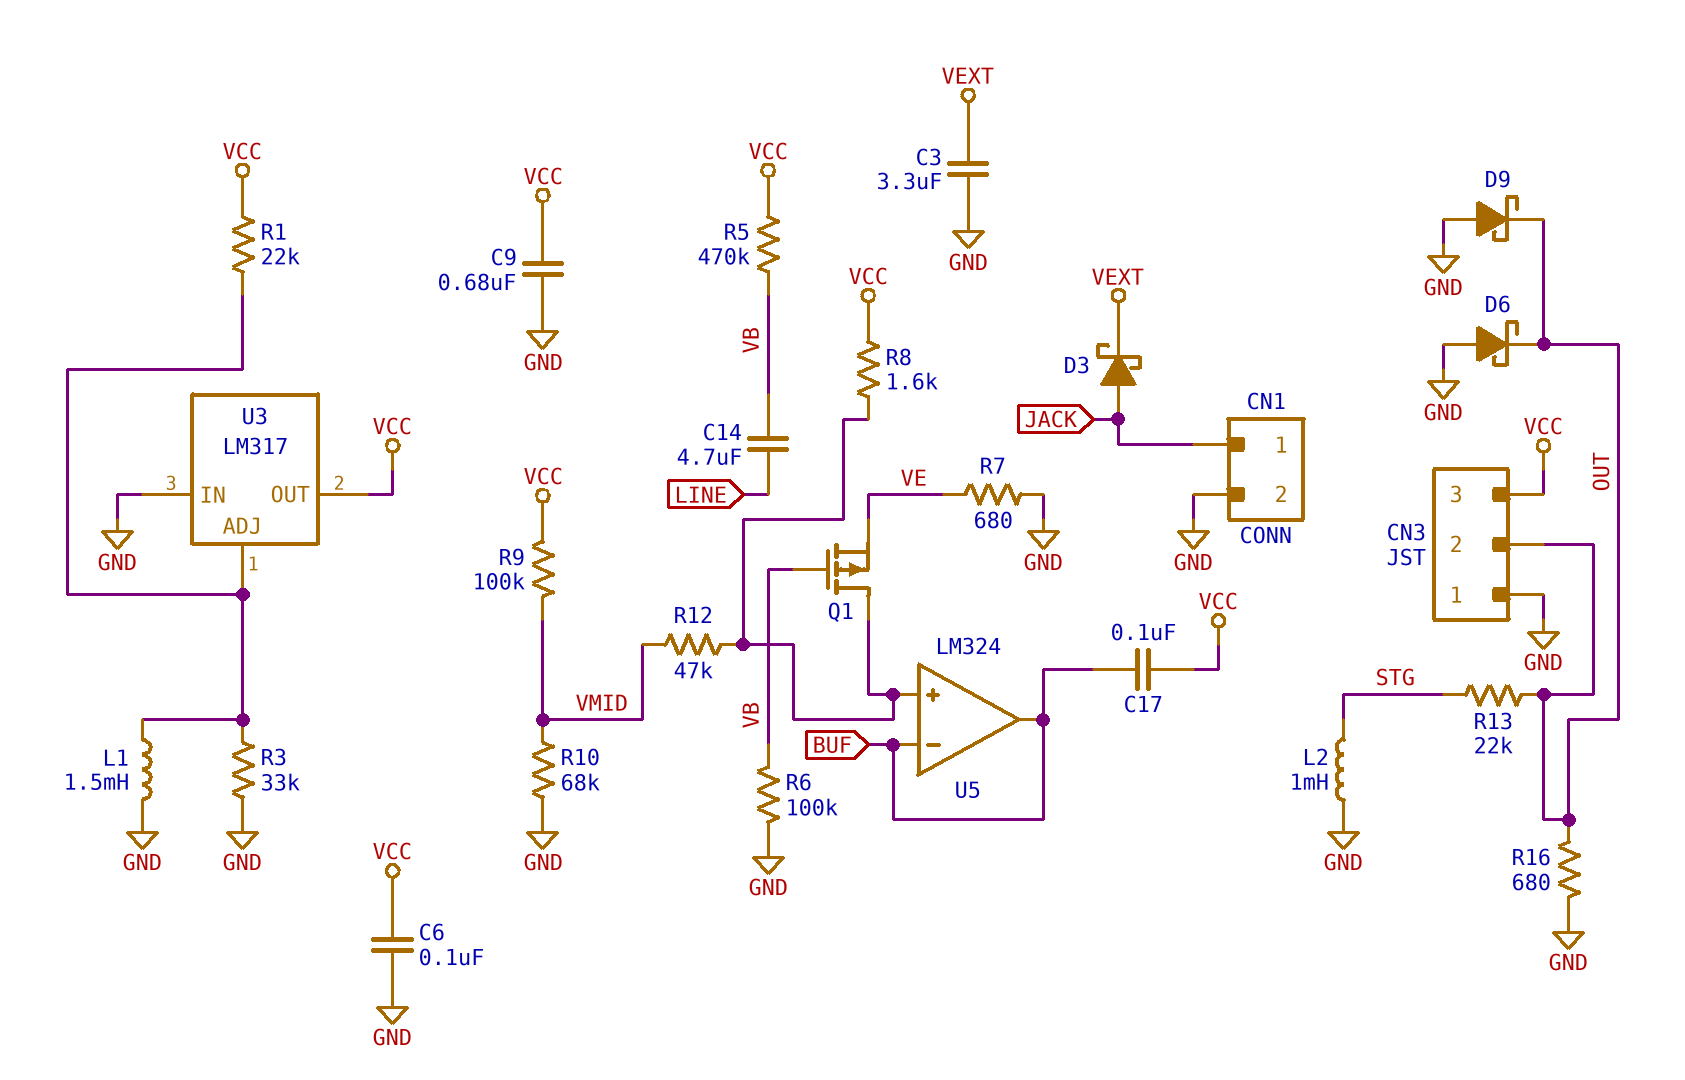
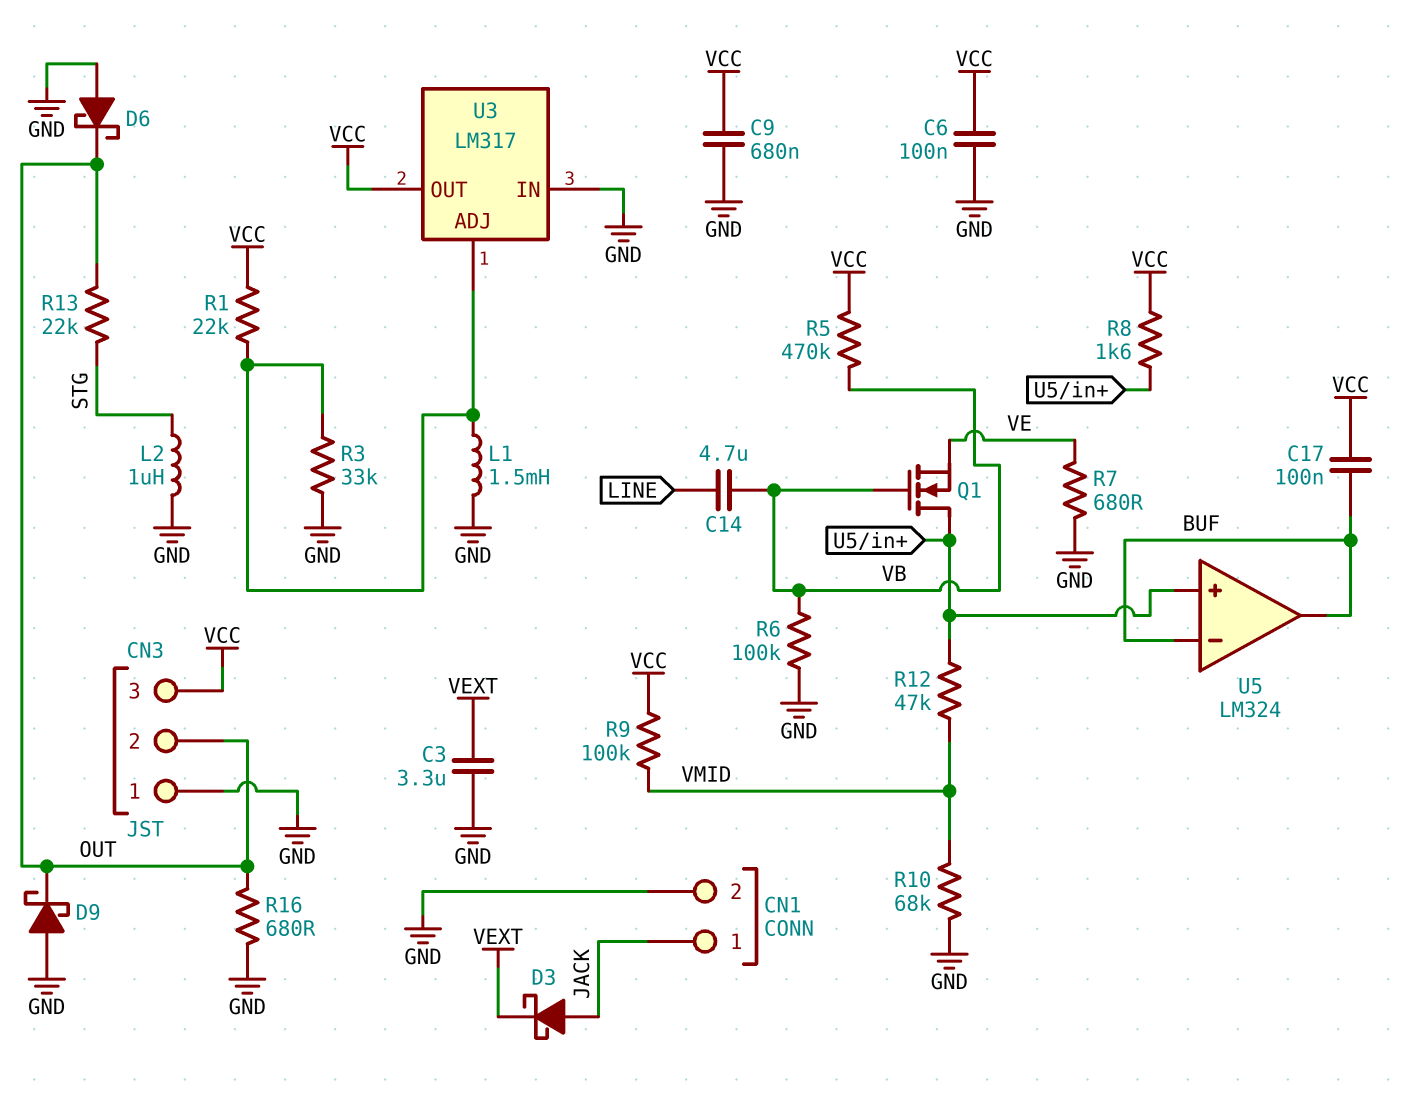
L2: 1mH (GND, STG) -> 1uH (GND, STG)
Q1: PMOS (G VB, D U5/in+, S VE) -> NMOS (G VB, D U5/in+, S VE)

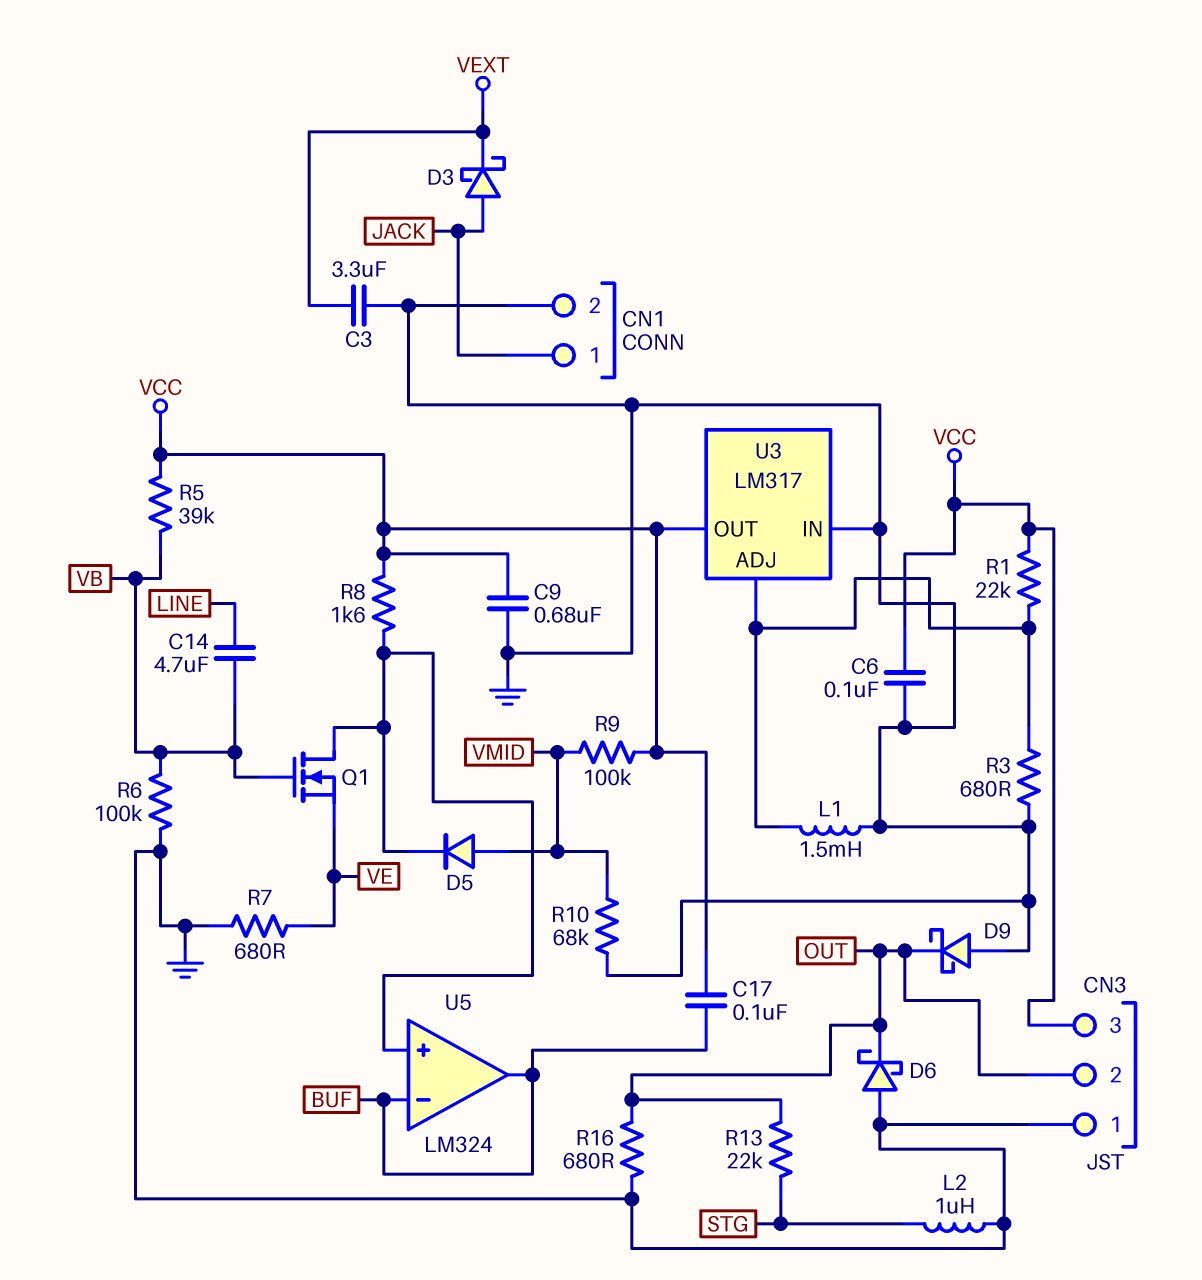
D5: none -> diode (A VMID, K U5/in+)
R3: 33k (GND, U3/ADJ) -> 680 (GND, U3/ADJ)
R5: 470k (VB, VCC) -> 39k (VB, VCC)
R12: 47k (U5/in+, VMID) -> none

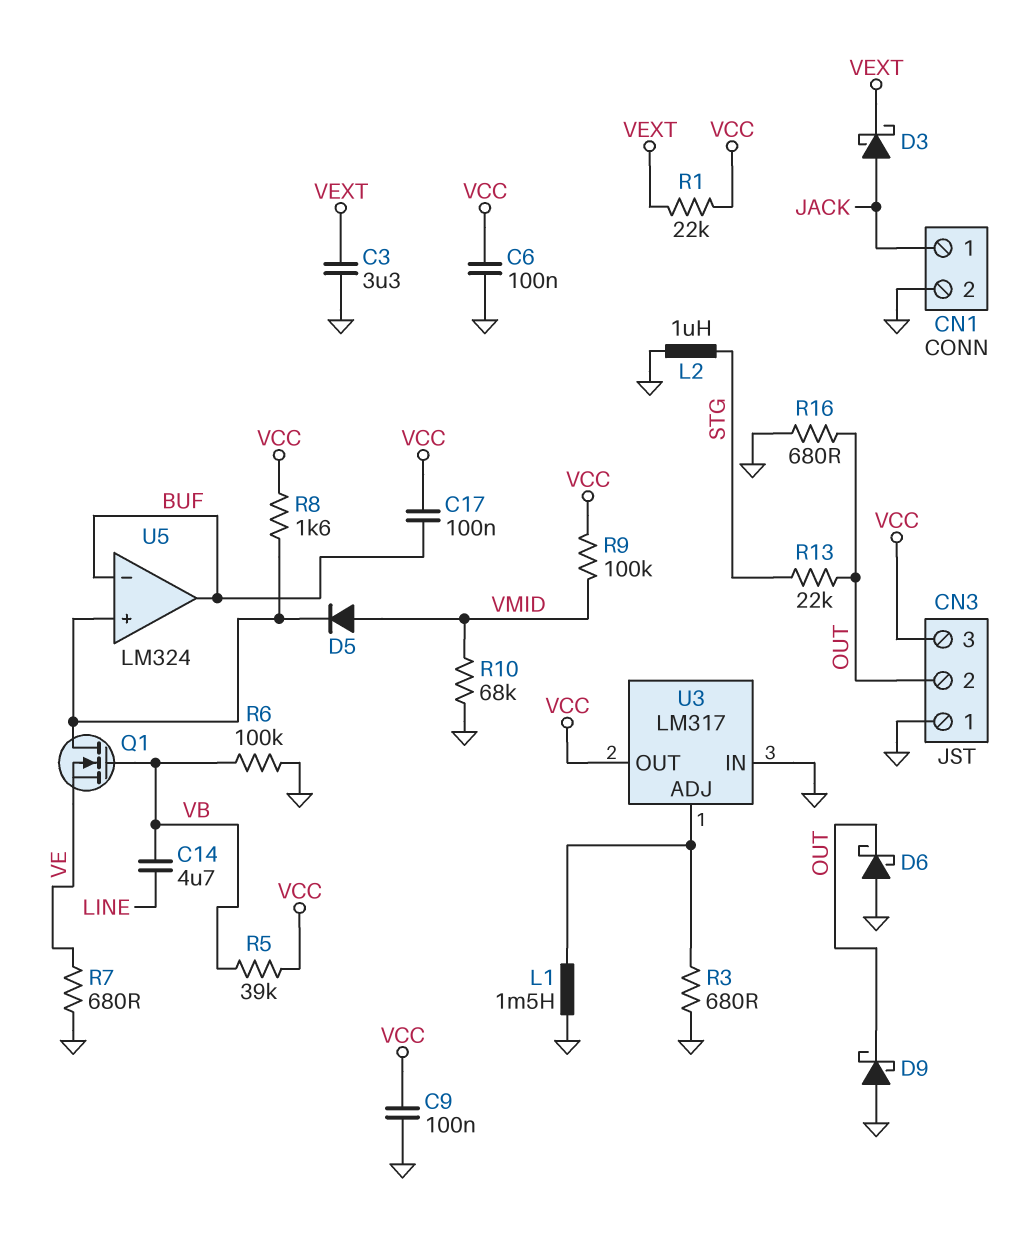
C9: 680nF (GND, VCC) -> 100nF (GND, VCC)
R1: 22k (U3/ADJ, VCC) -> 22k (VCC, VEXT)

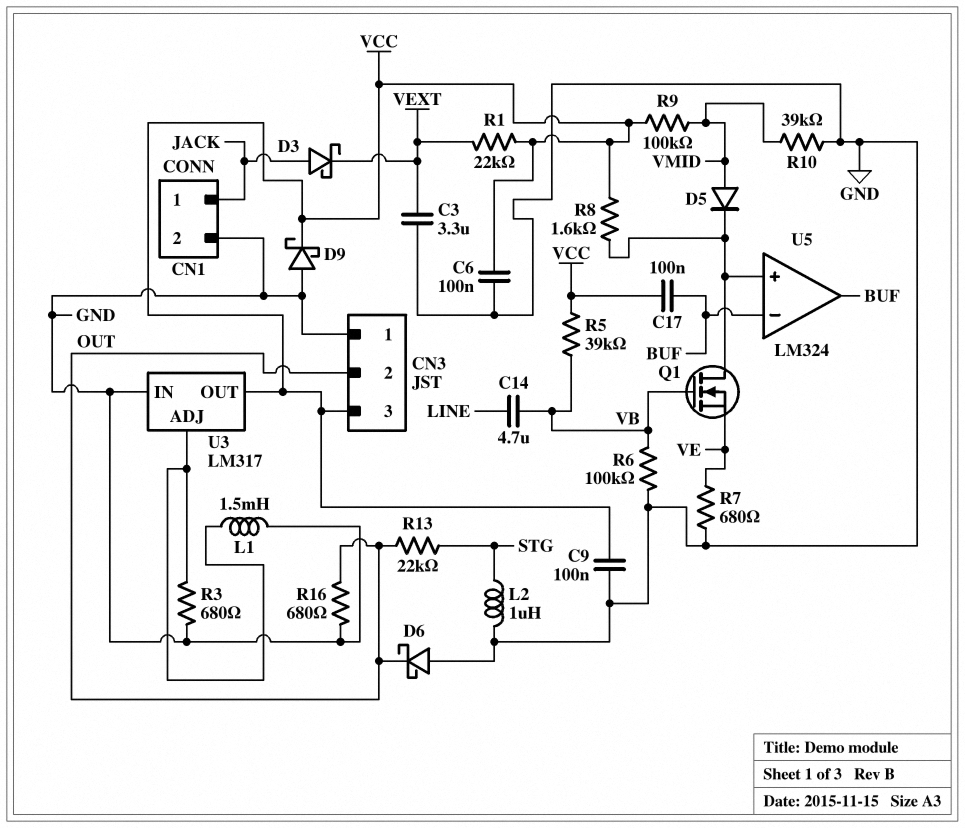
D9: schottky (A GND, K OUT) -> schottky (A GND, K VCC)
R10: 68k (GND, VMID) -> 39k (GND, VMID)

